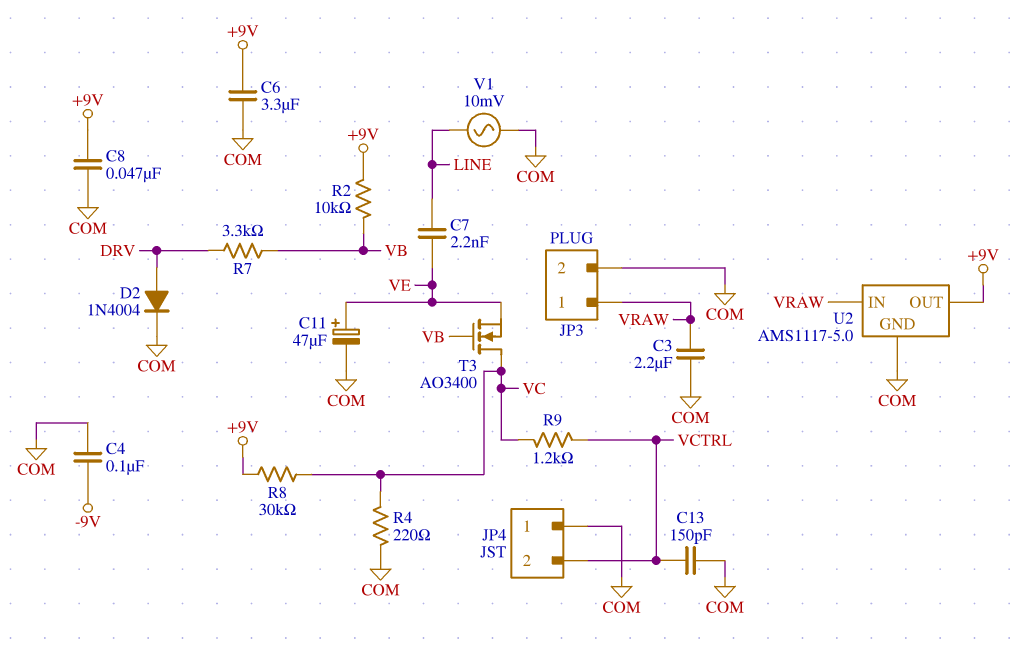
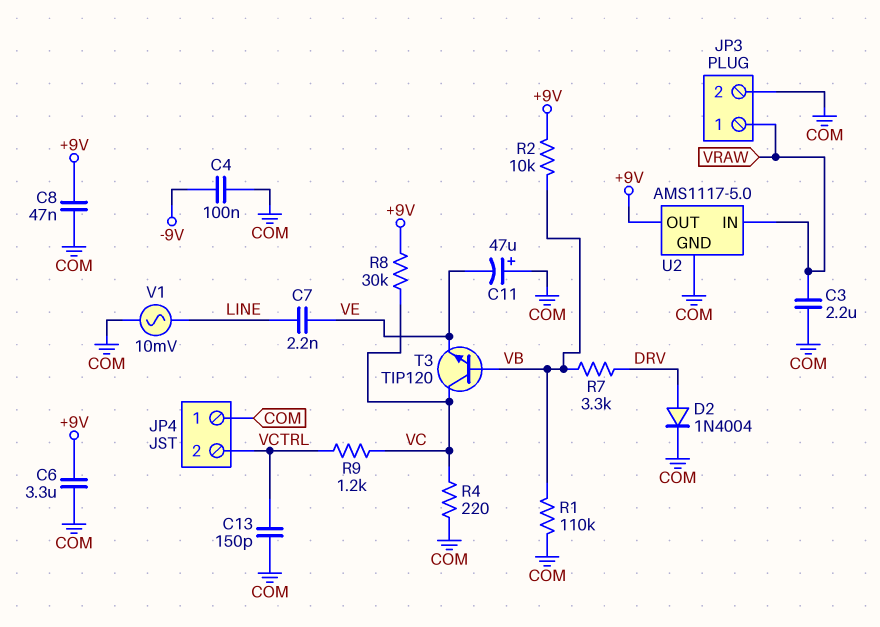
C11: 47uF (plus VE, minus COM) -> 47uF (plus COM, minus VE)
R1: none -> 110k (COM, VB)
T3: NMOS AO3400 (G VB, D VC, S VE) -> NPN TIP120 (B VB, C VC, E VE)

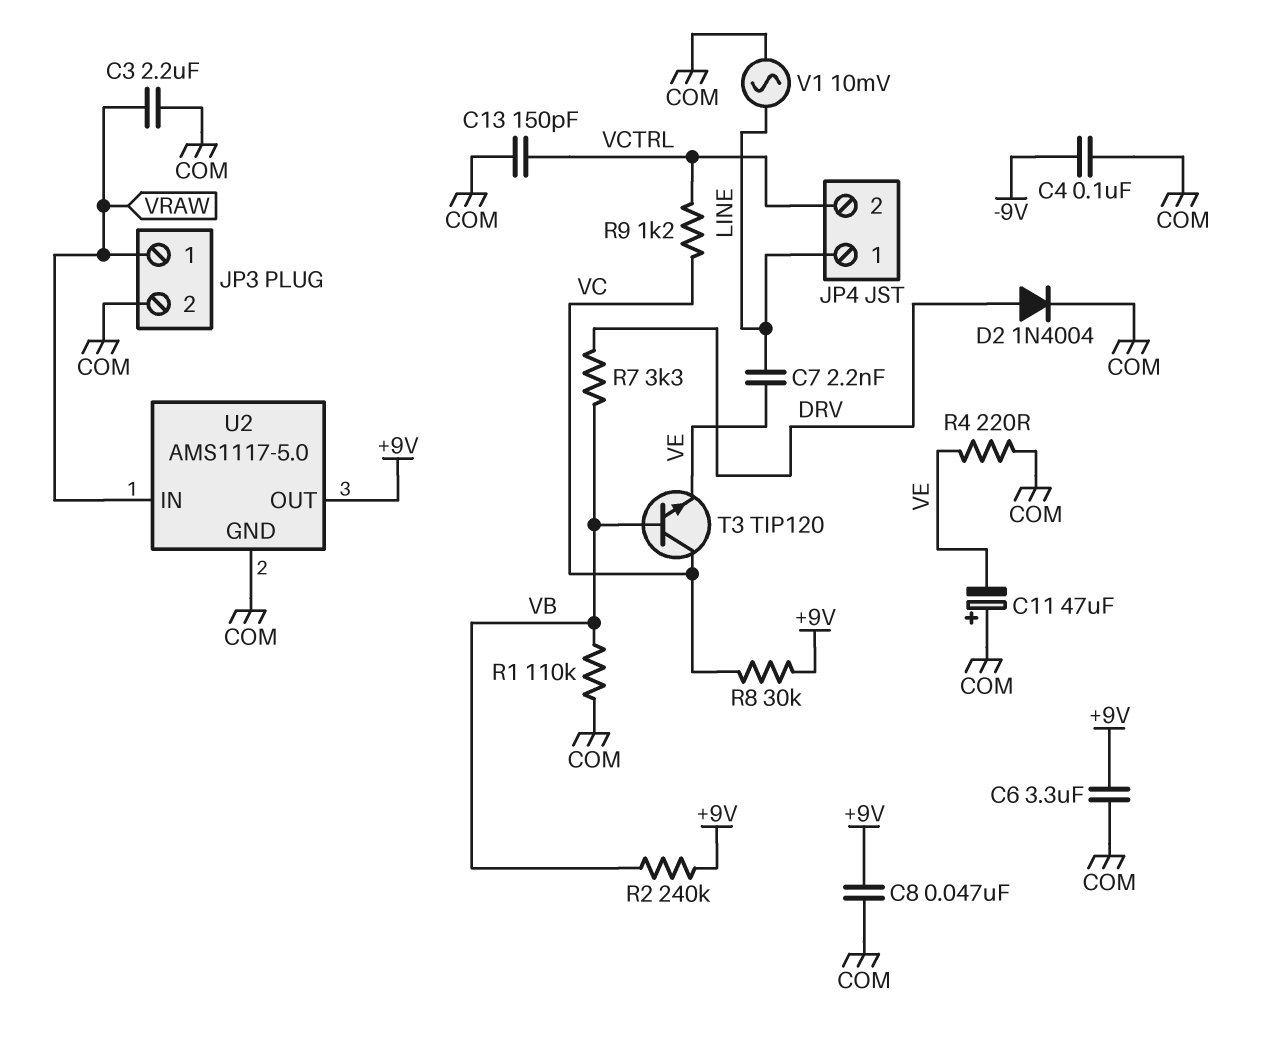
JP4 pin 1: COM -> LINE
R2: 10k (+9V, VB) -> 240k (+9V, VB)
R4: 220 (COM, VC) -> 220 (COM, VE)

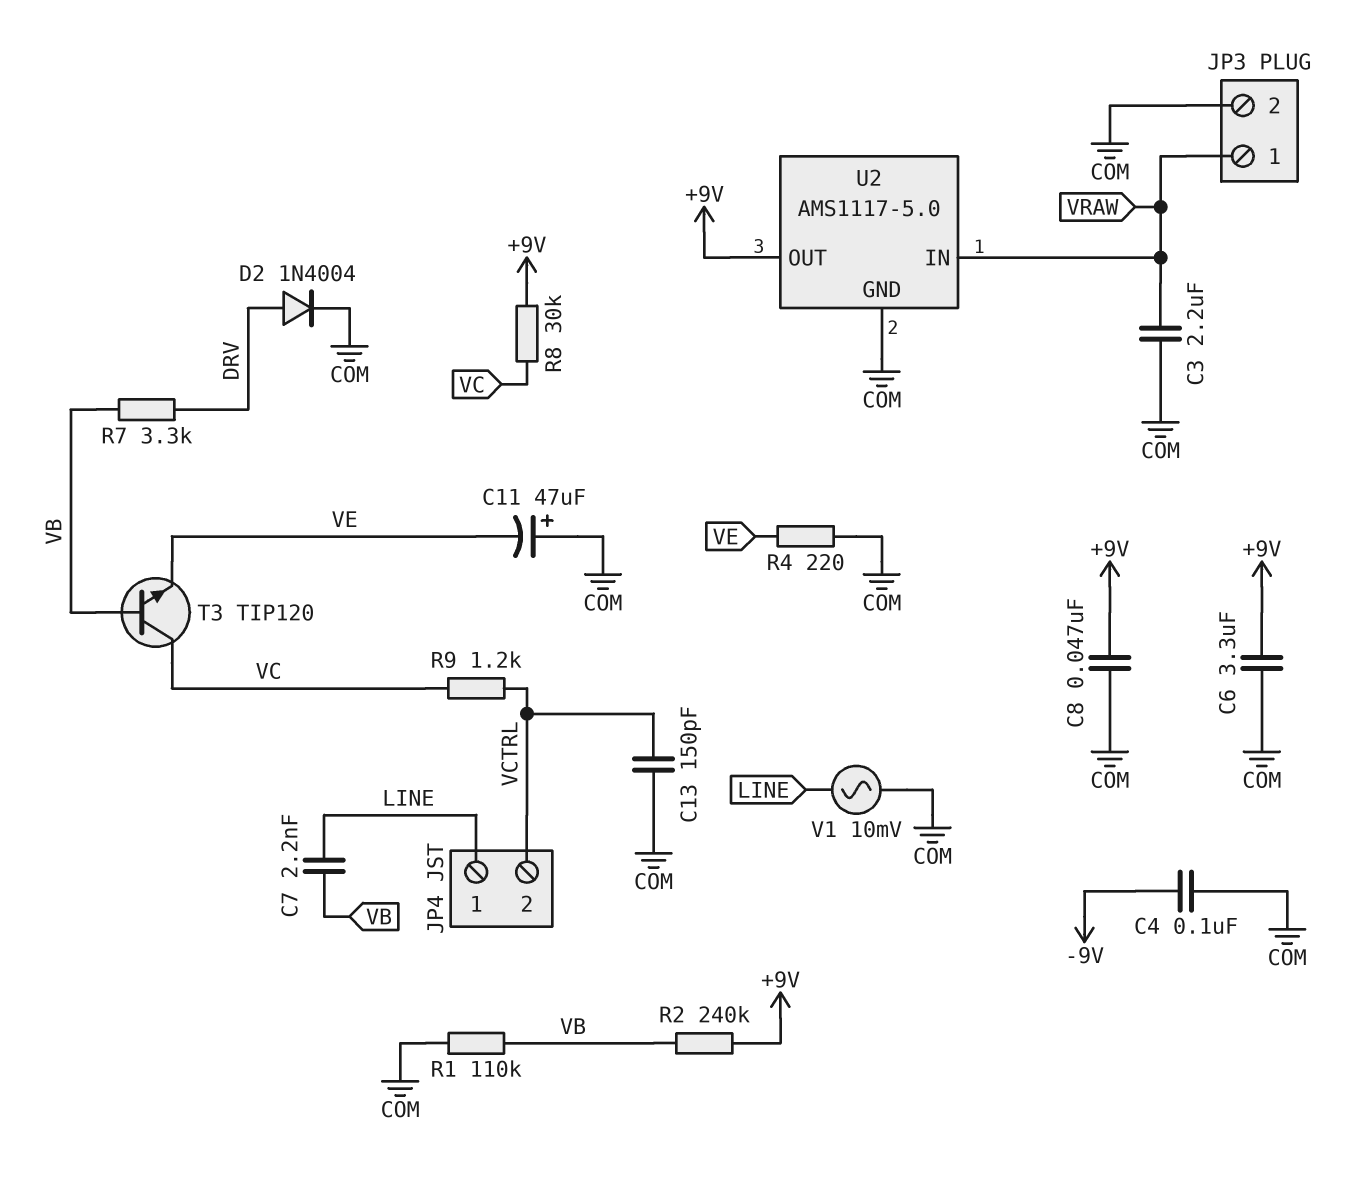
C7: 2.2nF (LINE, VE) -> 2.2nF (LINE, VB)

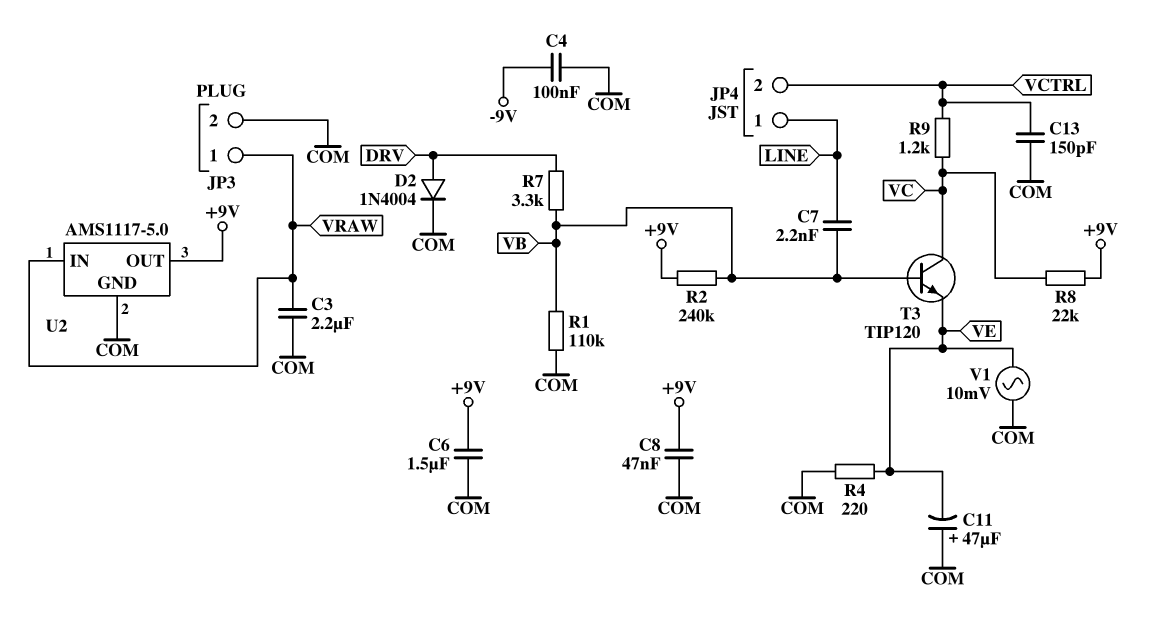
C6: 3.3uF (+9V, COM) -> 1.5uF (+9V, COM)
R8: 30k (+9V, VC) -> 22k (+9V, VC)
V1: AC 10mV (COM, LINE) -> AC 10mV (COM, VE)

